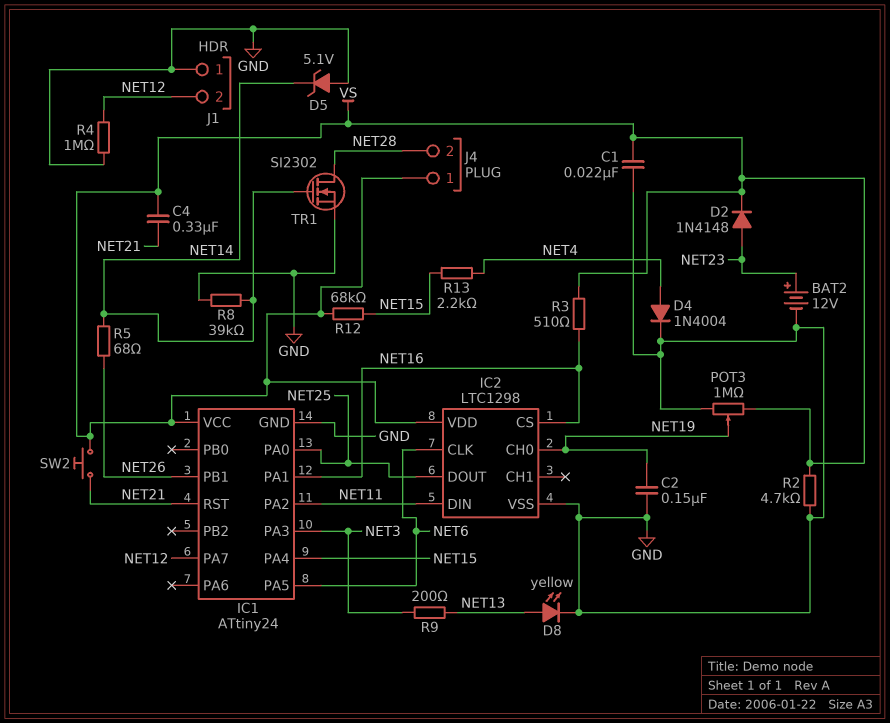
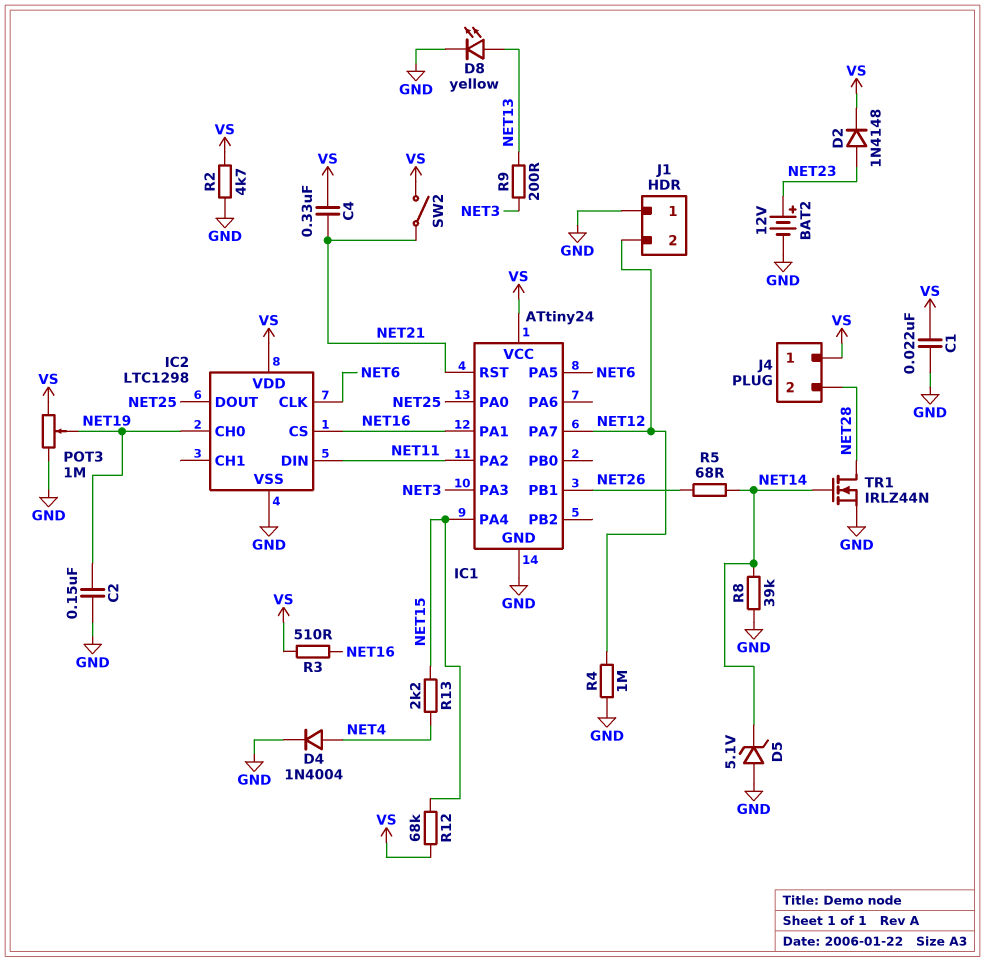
SW2: button (NET21, VS) -> switch (NET21, VS)
TR1: NMOS SI2302 (G NET14, D NET28, S GND) -> NMOS IRLZ44N (G NET14, D NET28, S GND)

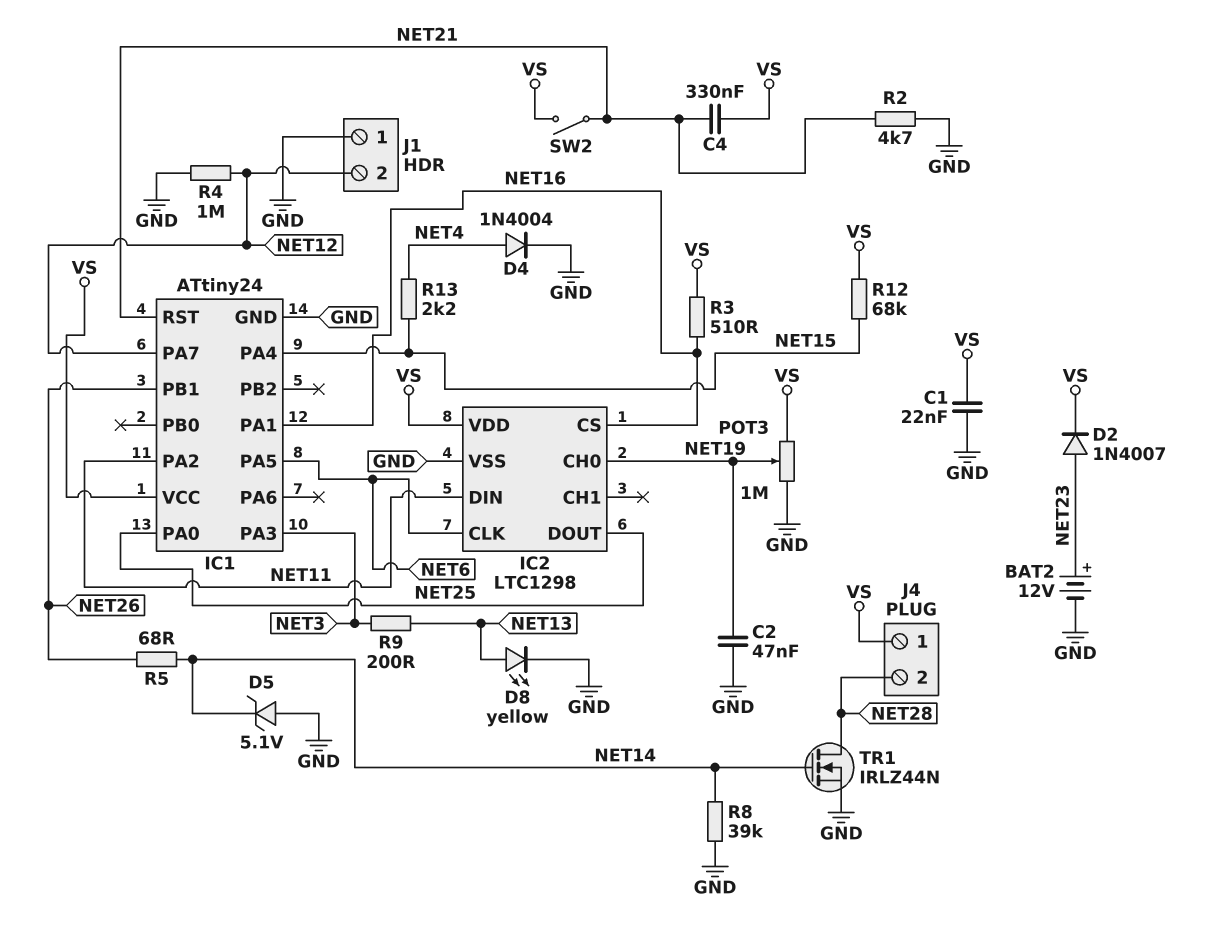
C2: 150nF (GND, NET19) -> 47nF (GND, NET19)
D2: diode 1N4148 (A NET23, K VS) -> diode 1N4007 (A NET23, K VS)
R2: 4.7k (GND, VS) -> 4.7k (GND, NET21)

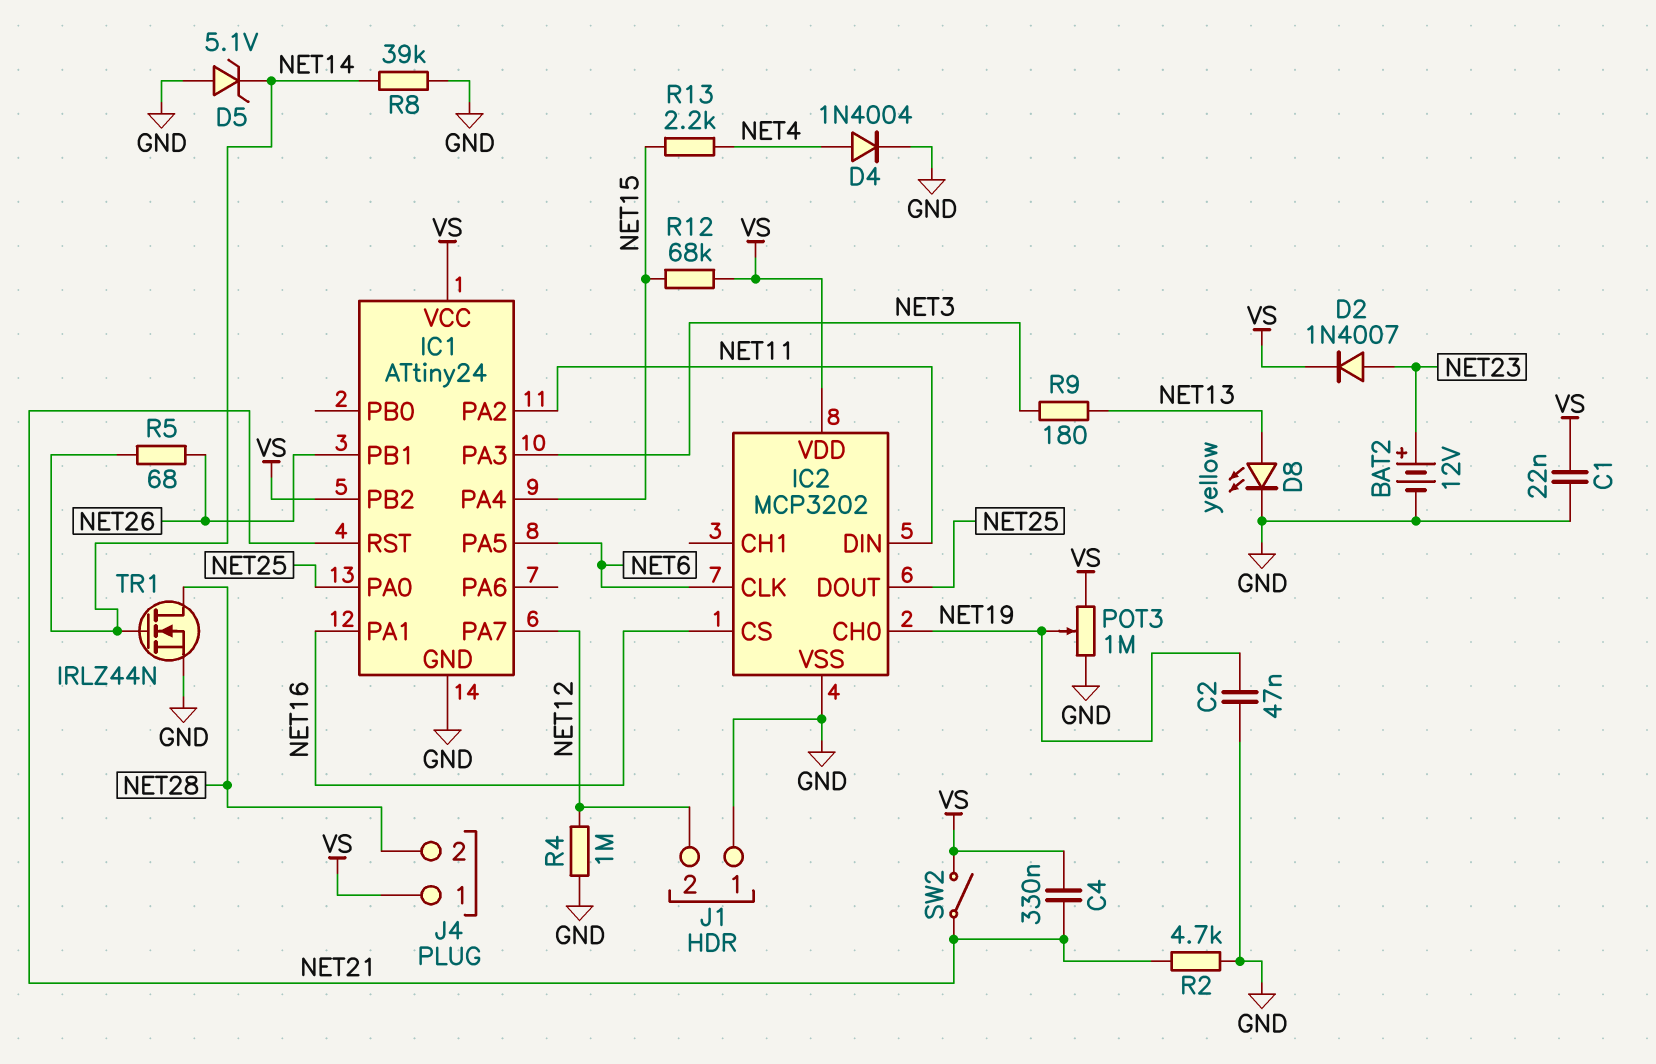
IC1 pin PB2: none -> VS
IC2: LTC1298 -> MCP3202
R3: 510 (NET16, VS) -> none
R9: 200 (NET3, NET13) -> 180 (NET3, NET13)

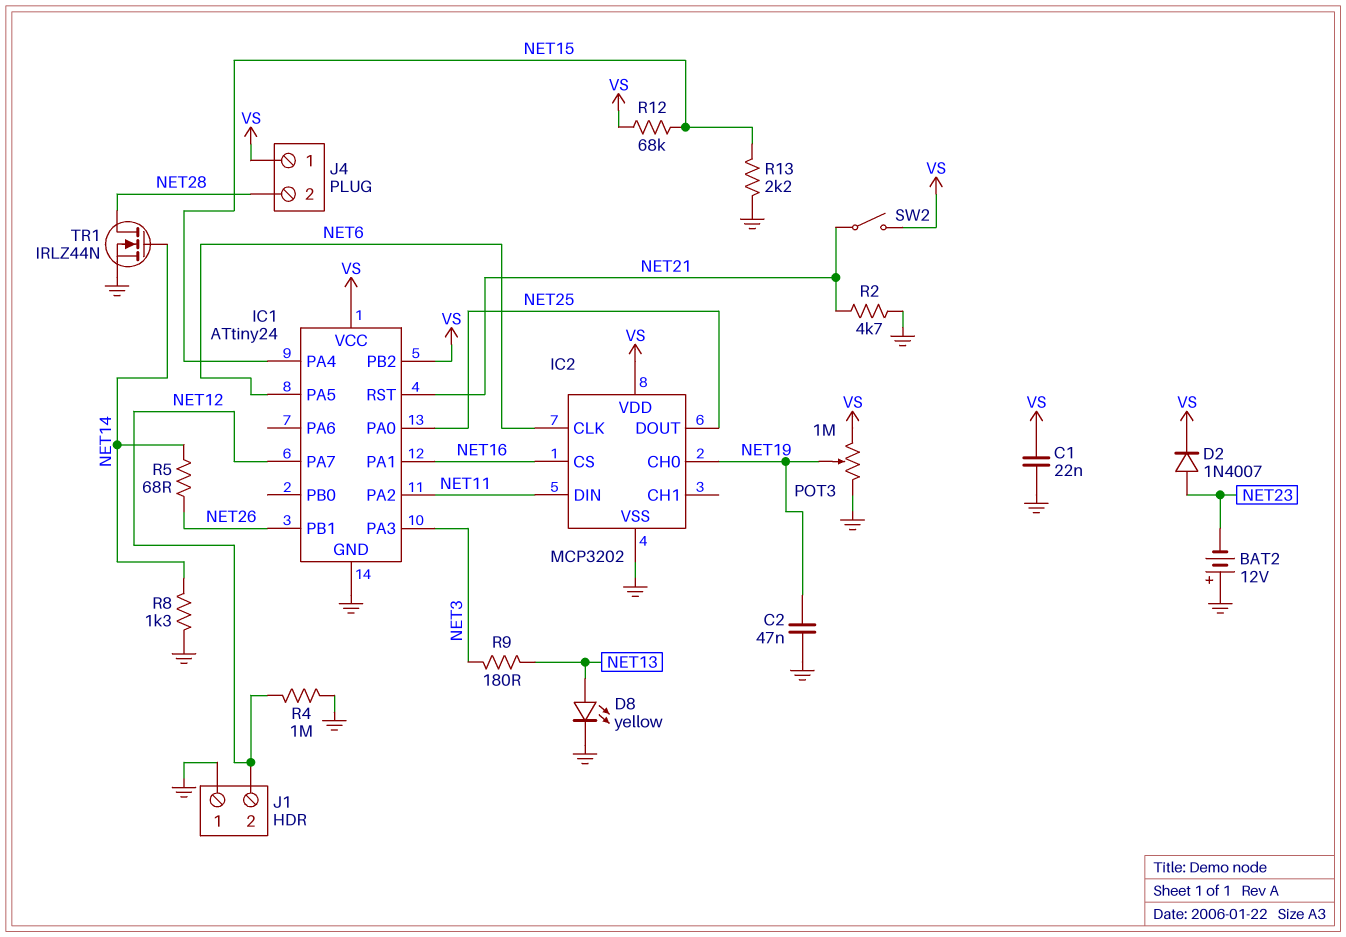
BAT2: 12V (plus NET23, minus GND) -> 12V (plus GND, minus NET23)
C4: 330nF (NET21, VS) -> none
D4: diode 1N4004 (A NET4, K GND) -> none
D5: zener 5.1V (A GND, K NET14) -> none
R8: 39k (GND, NET14) -> 1.3k (GND, NET14)
R13: 2.2k (NET4, NET15) -> 2.2k (GND, NET15)

